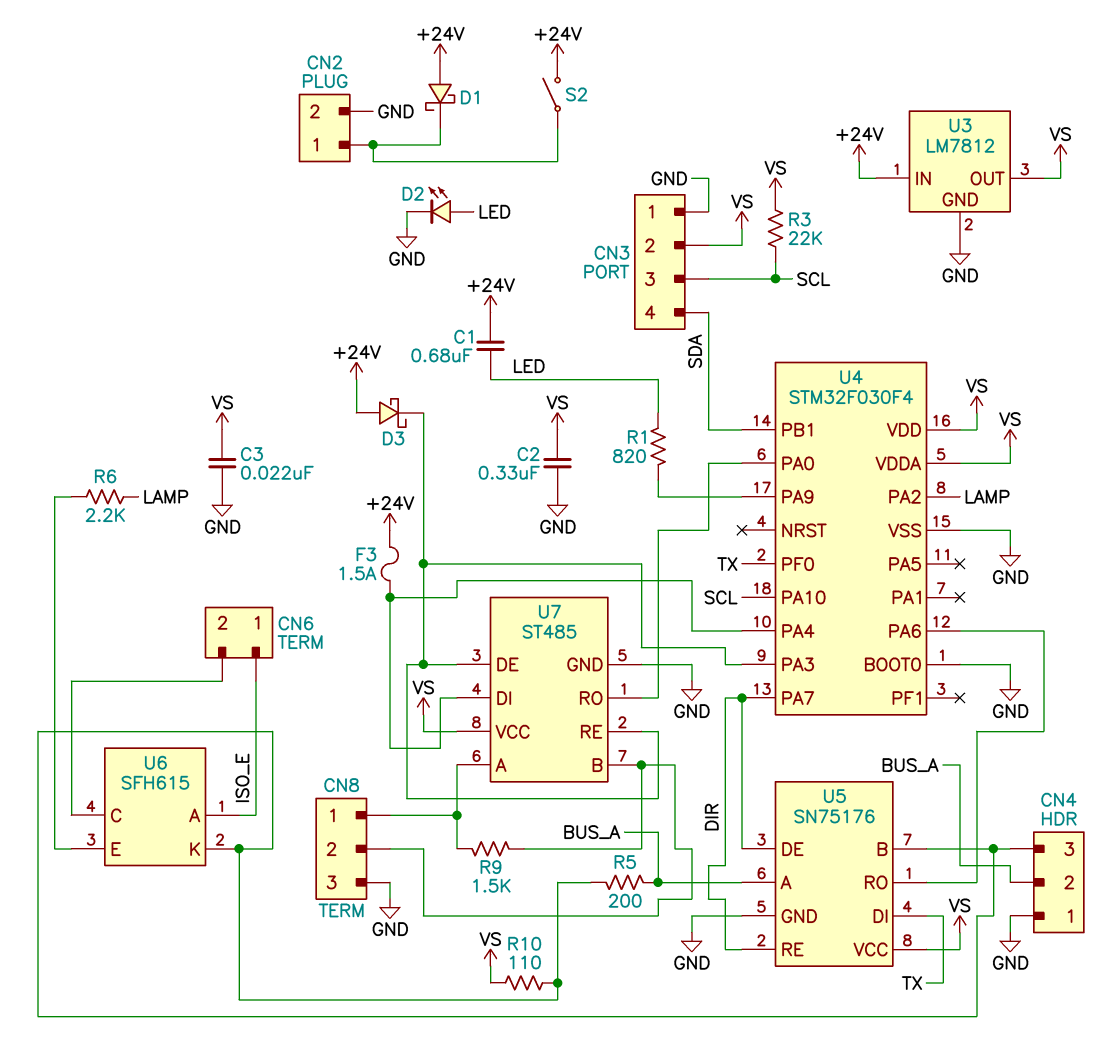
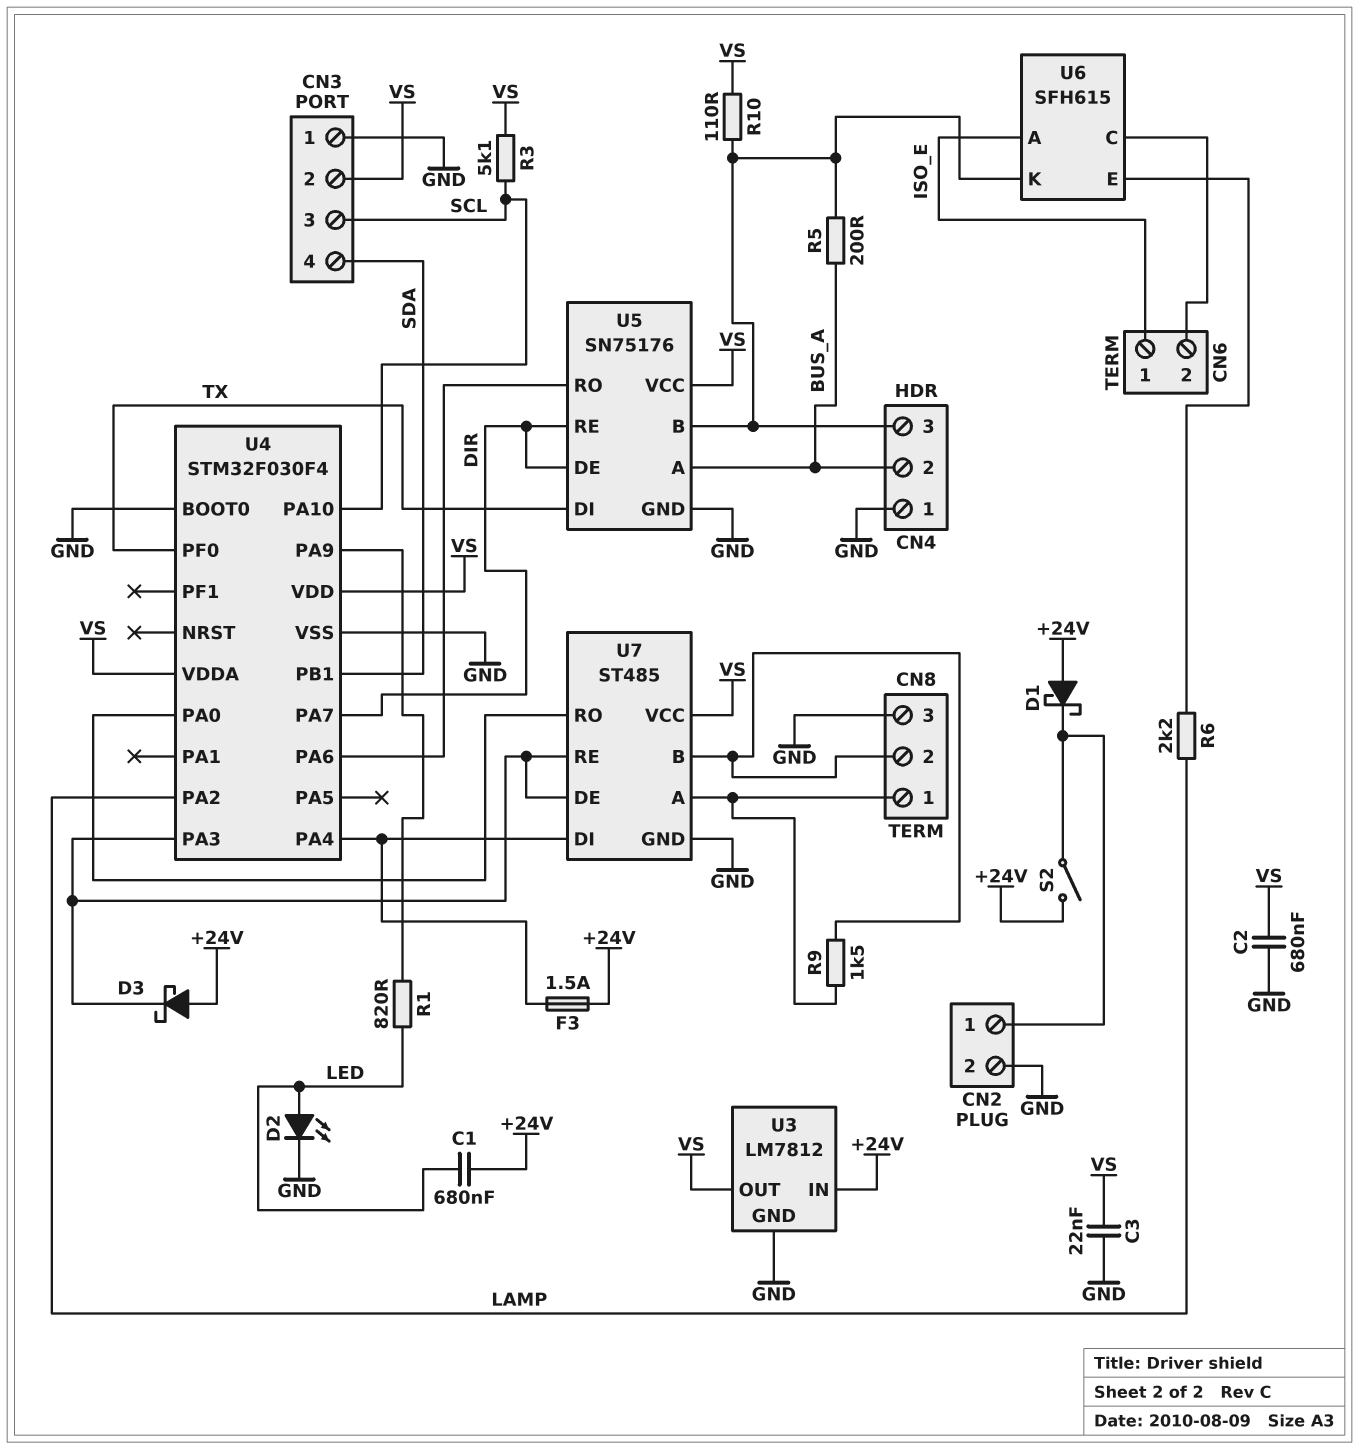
C2: 330nF (GND, VS) -> 680nF (GND, VS)
R3: 22k (SCL, VS) -> 5.1k (SCL, VS)

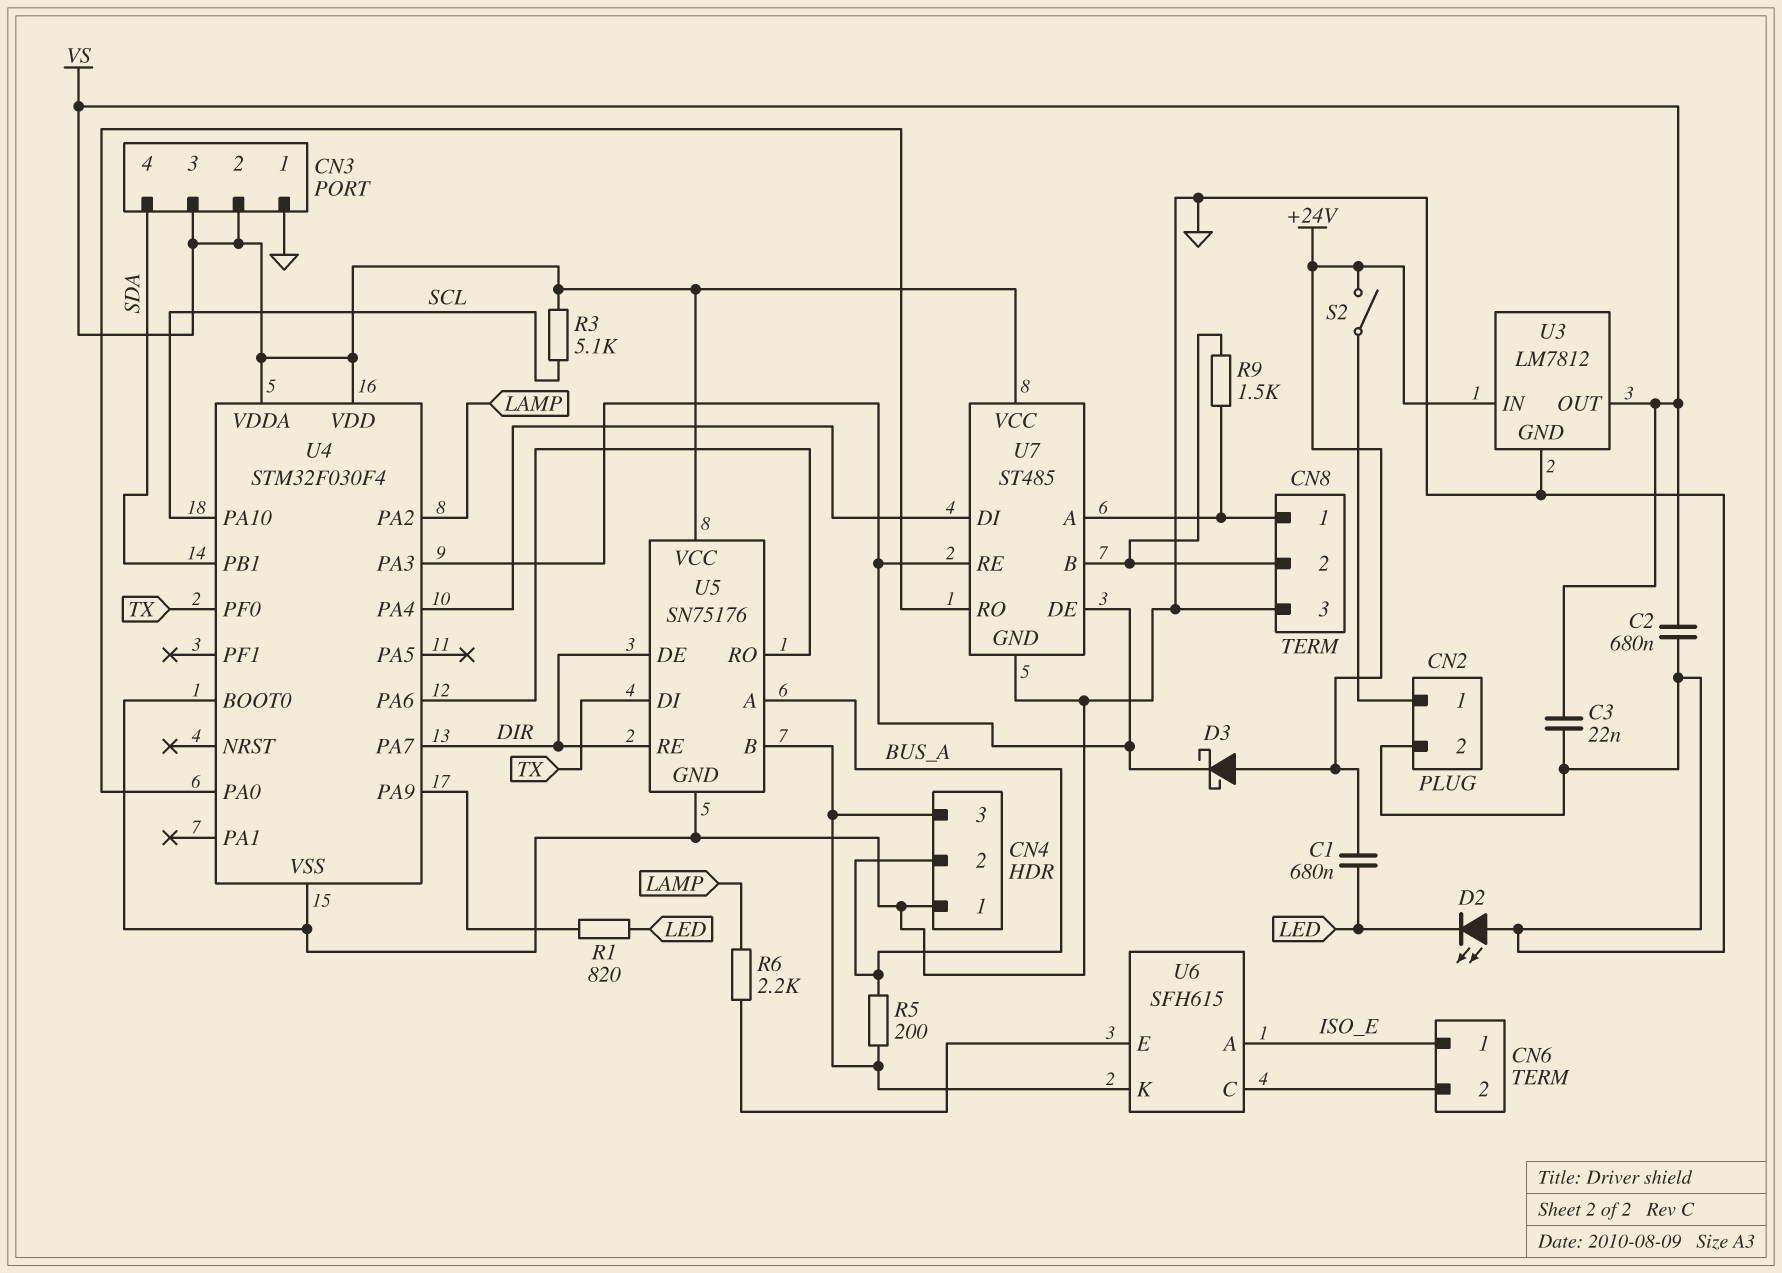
CN3 pin 3: SCL -> VS
D1: schottky (A +24V, K CN2/1) -> none
D2: LED (A LED, K GND) -> LED (A GND, K LED)
F3: 1.5A (+24V, U4/PA4) -> none
R10: 110 (CN4/3, VS) -> none

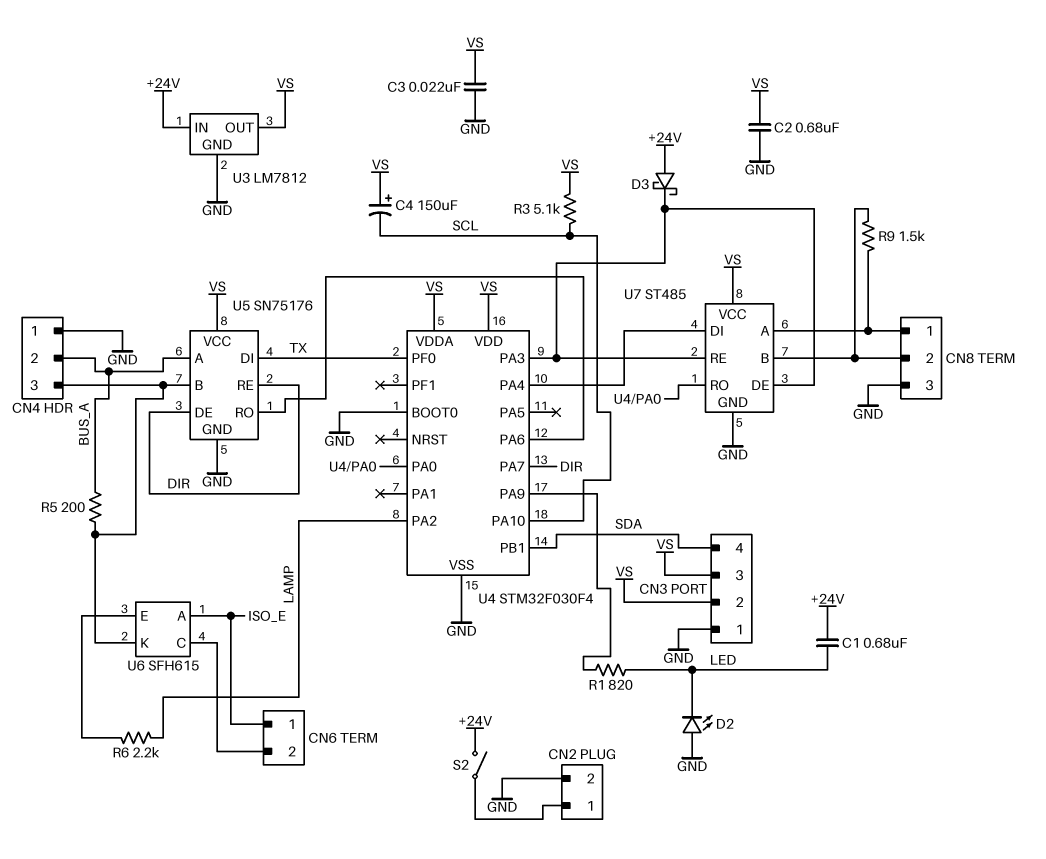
C4: none -> 150uF (plus VS, minus SCL)

